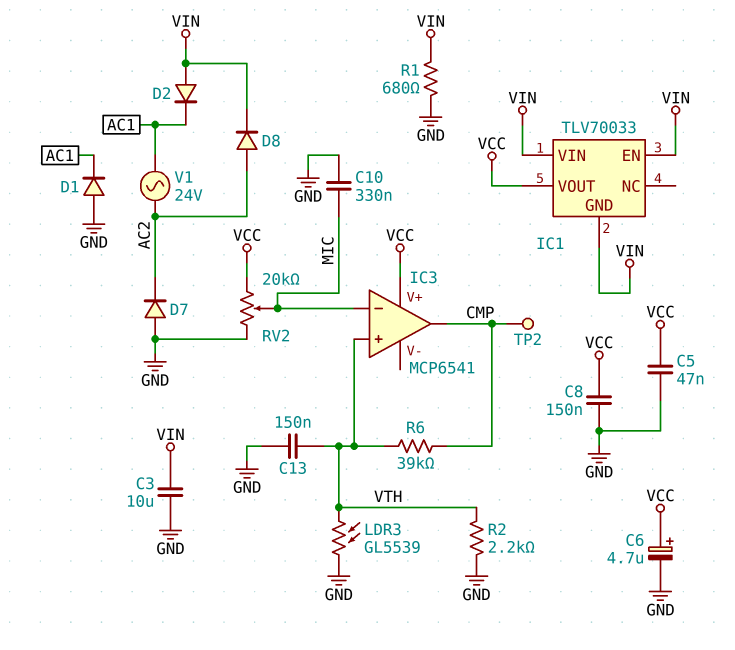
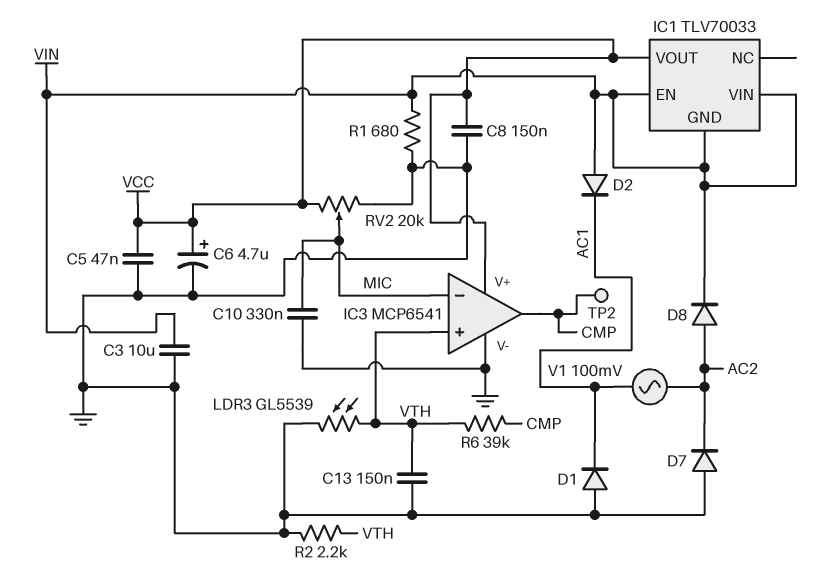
IC3 pin V-: none -> GND
V1: AC 24V (AC1, AC2) -> AC 100mV (AC1, AC2)

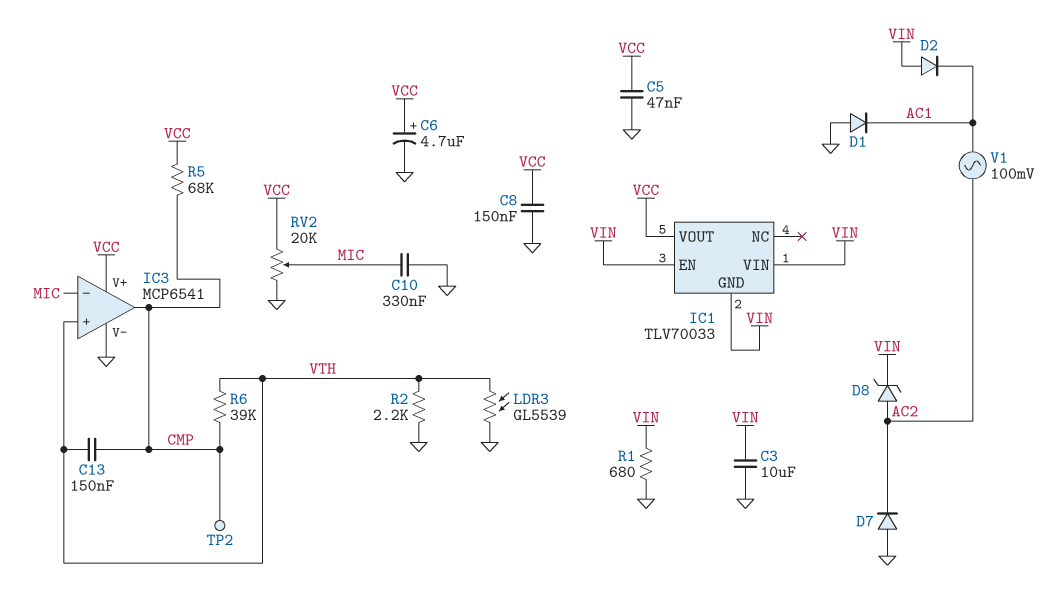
C13: 150nF (GND, VTH) -> 150nF (CMP, VTH)
D8: diode (A AC2, K VIN) -> zener (A AC2, K VIN)
R5: none -> 68k (CMP, VCC)

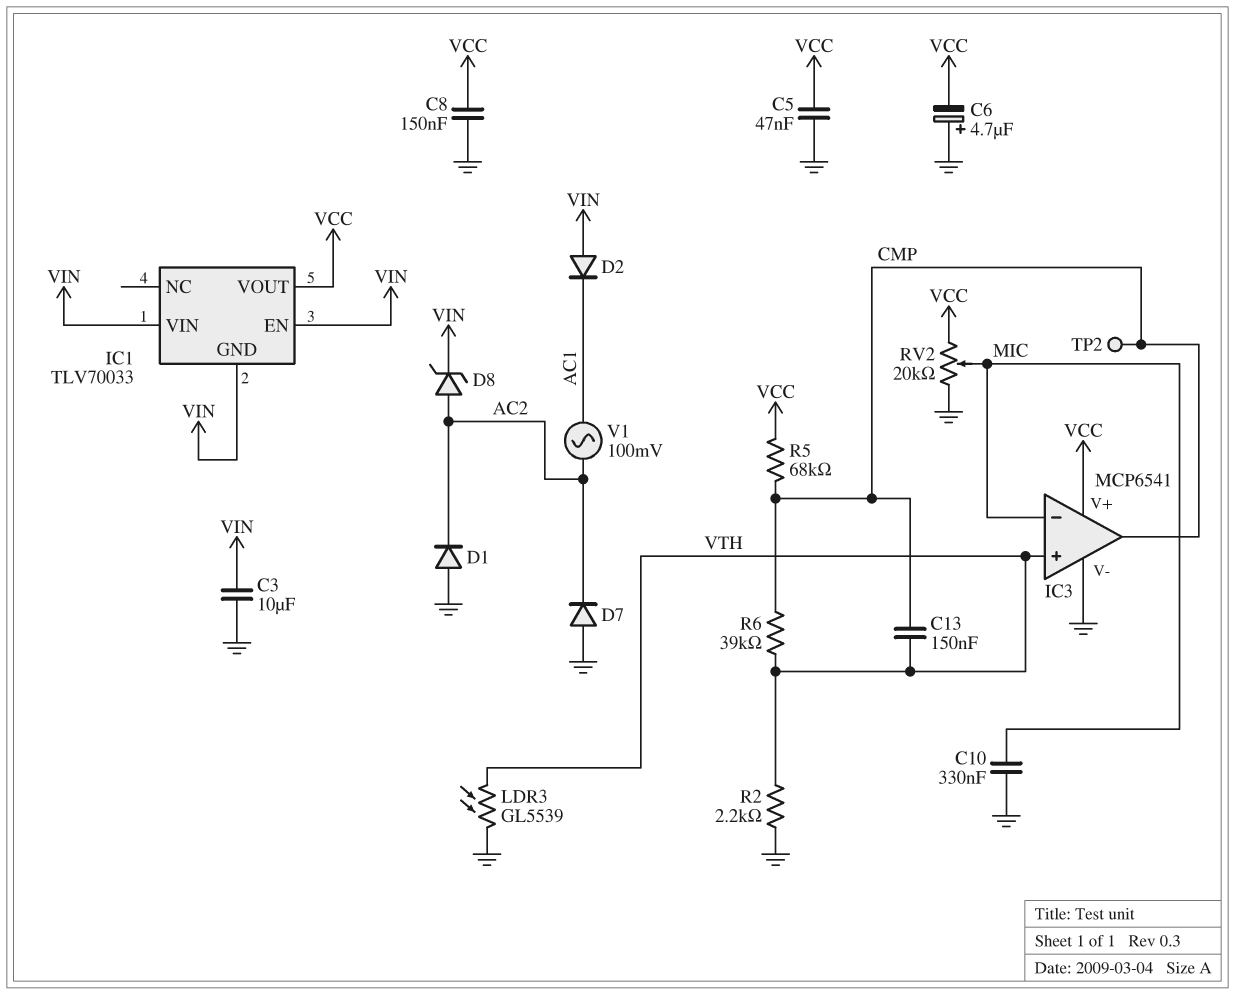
C6: 4.7uF (plus VCC, minus GND) -> 4.7uF (plus GND, minus VCC)
D1: diode (A GND, K AC1) -> diode (A GND, K AC2)
R1: 680 (GND, VIN) -> none

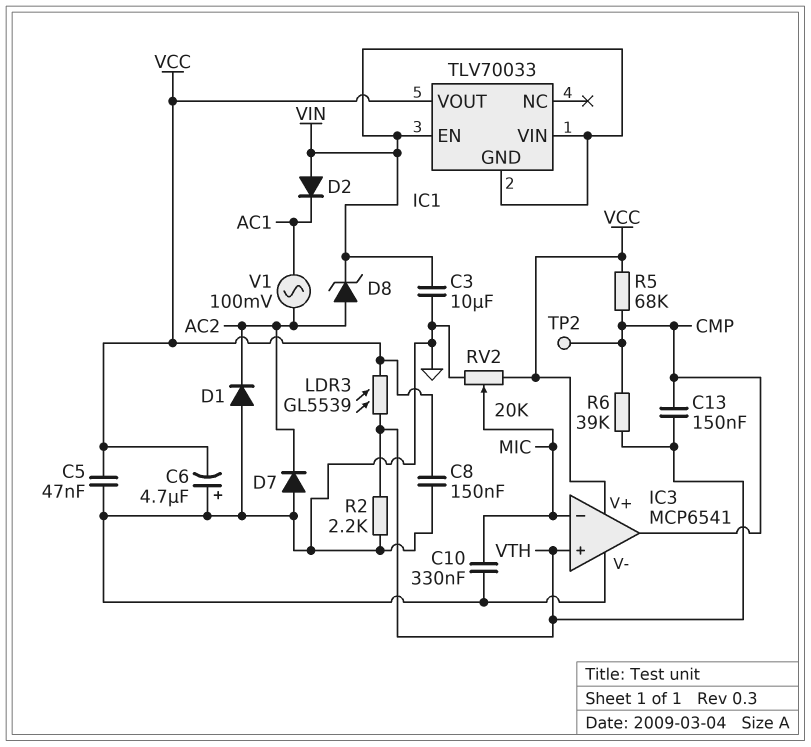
LDR3: GL5539 (GND, VTH) -> GL5539 (VCC, VTH)

